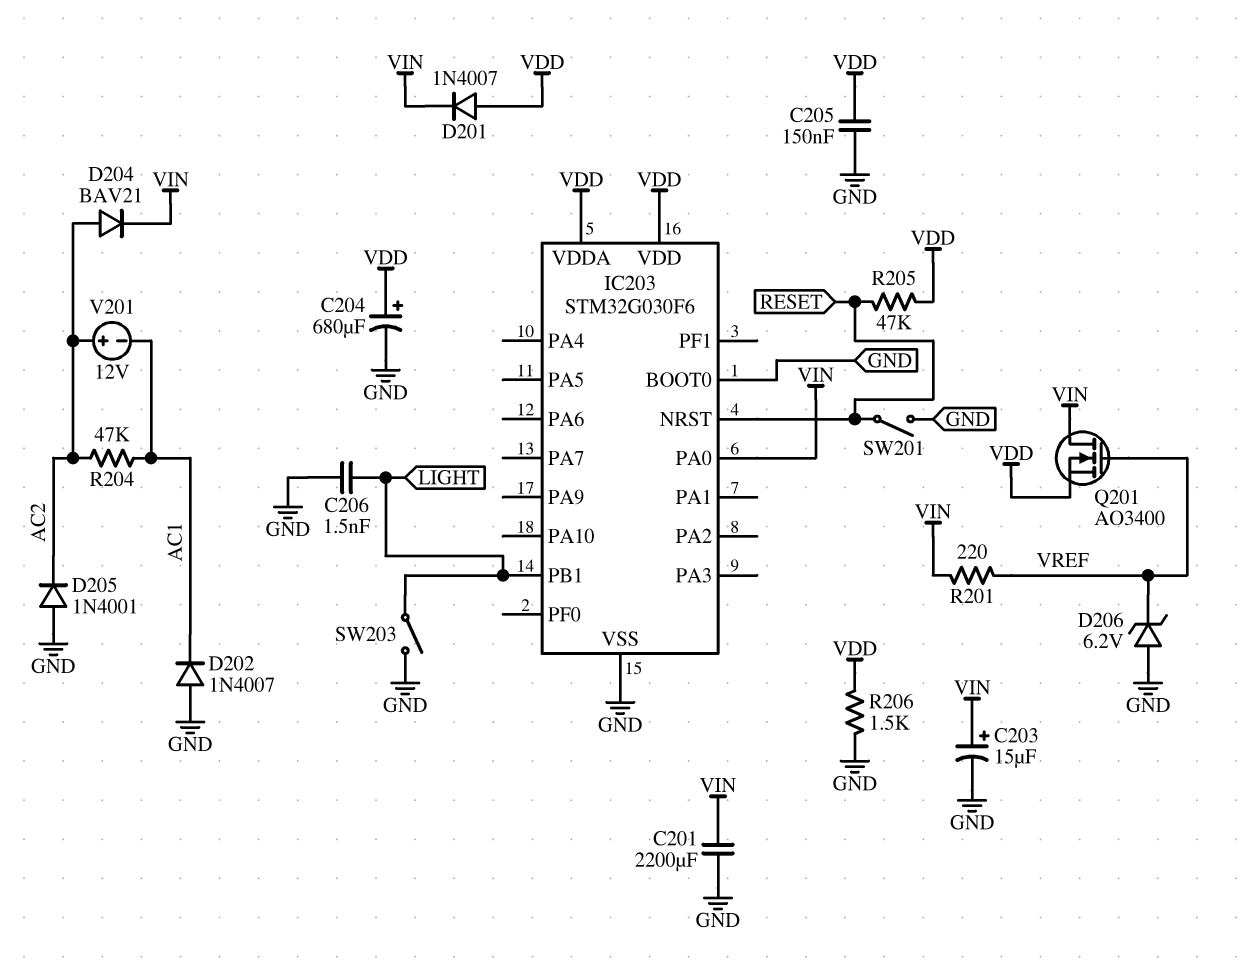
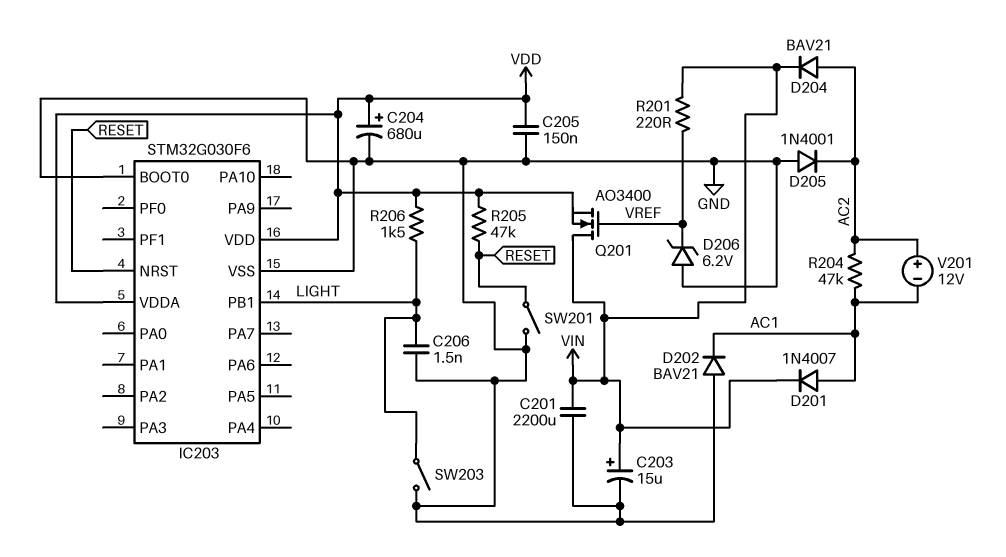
D201: diode 1N4007 (A VDD, K VIN) -> diode 1N4007 (A AC1, K VIN)
D202: diode 1N4007 (A GND, K AC1) -> diode BAV21 (A GND, K AC1)
IC203 pin PA0: VIN -> none
R206: 1.5k (GND, VDD) -> 1.5k (LIGHT, VDD)

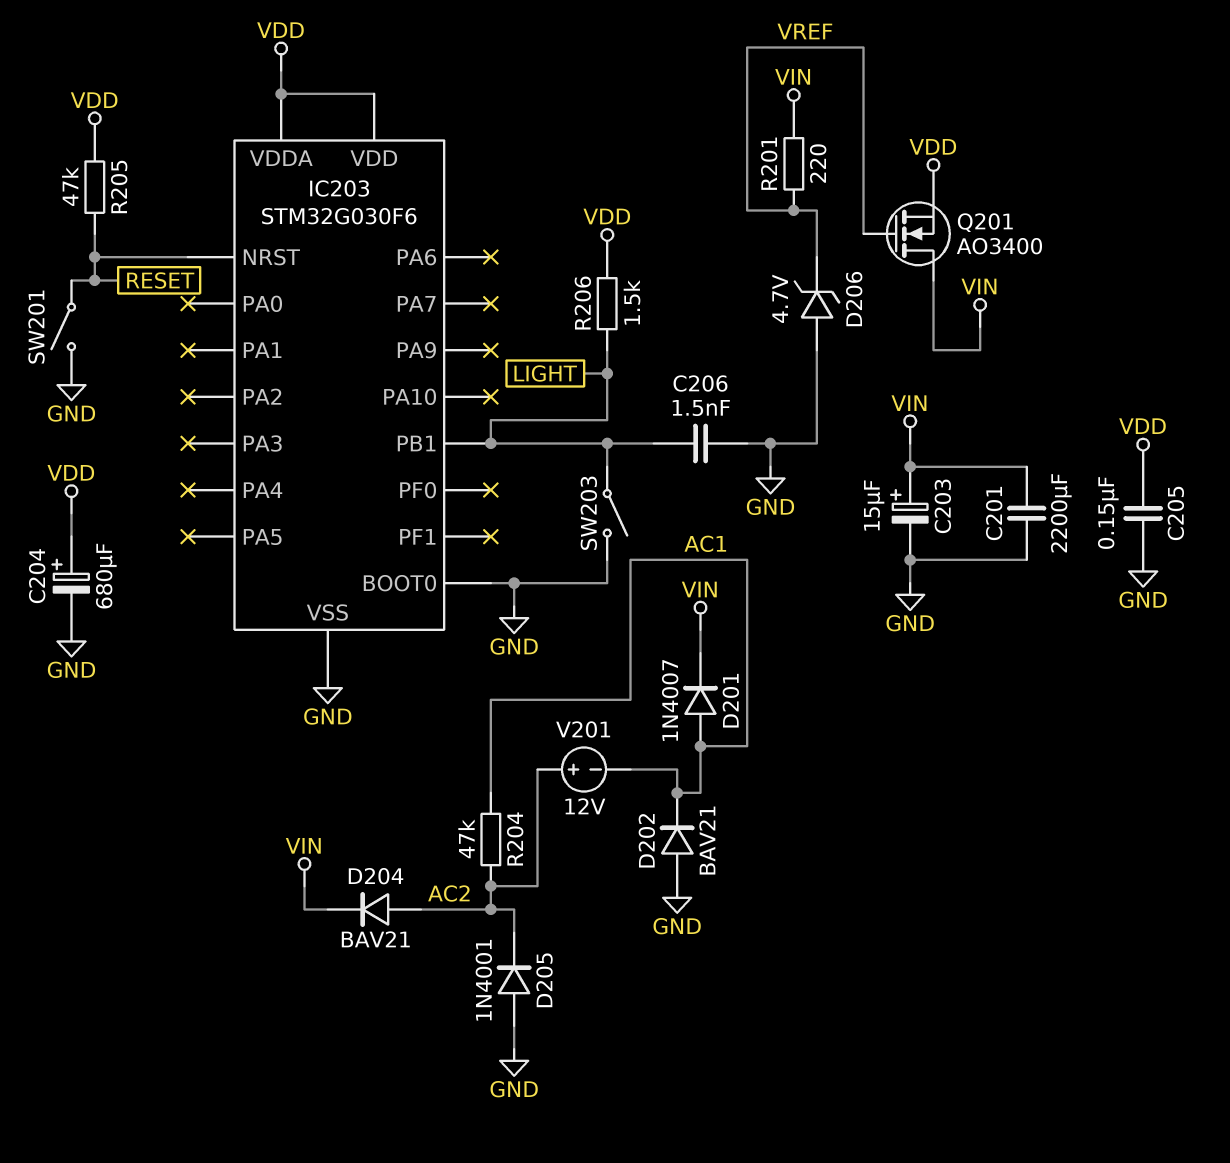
D206: zener 6.2V (A GND, K VREF) -> zener 4.7V (A GND, K VREF)

